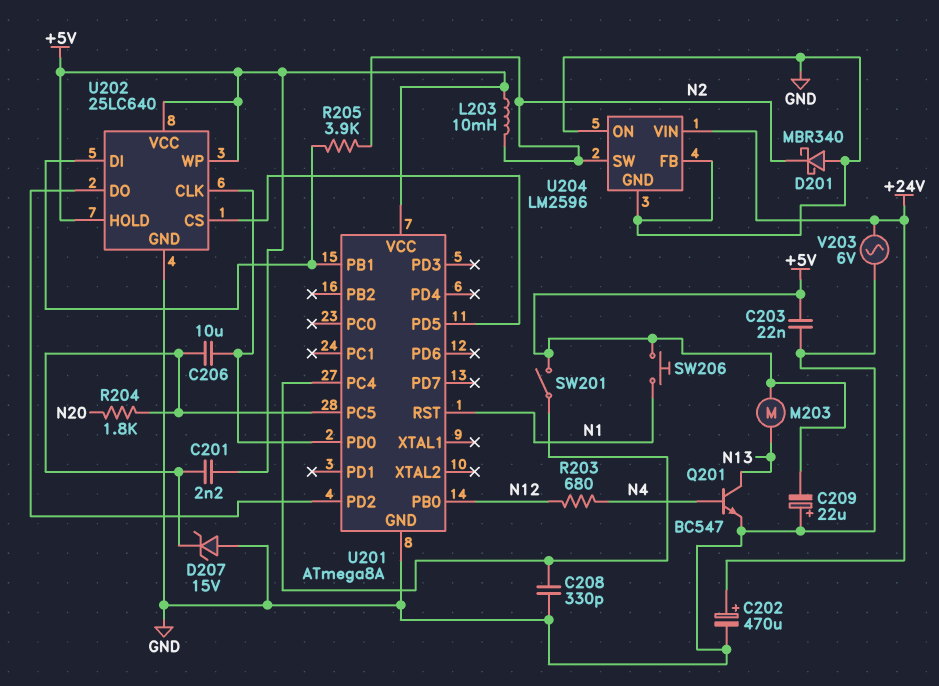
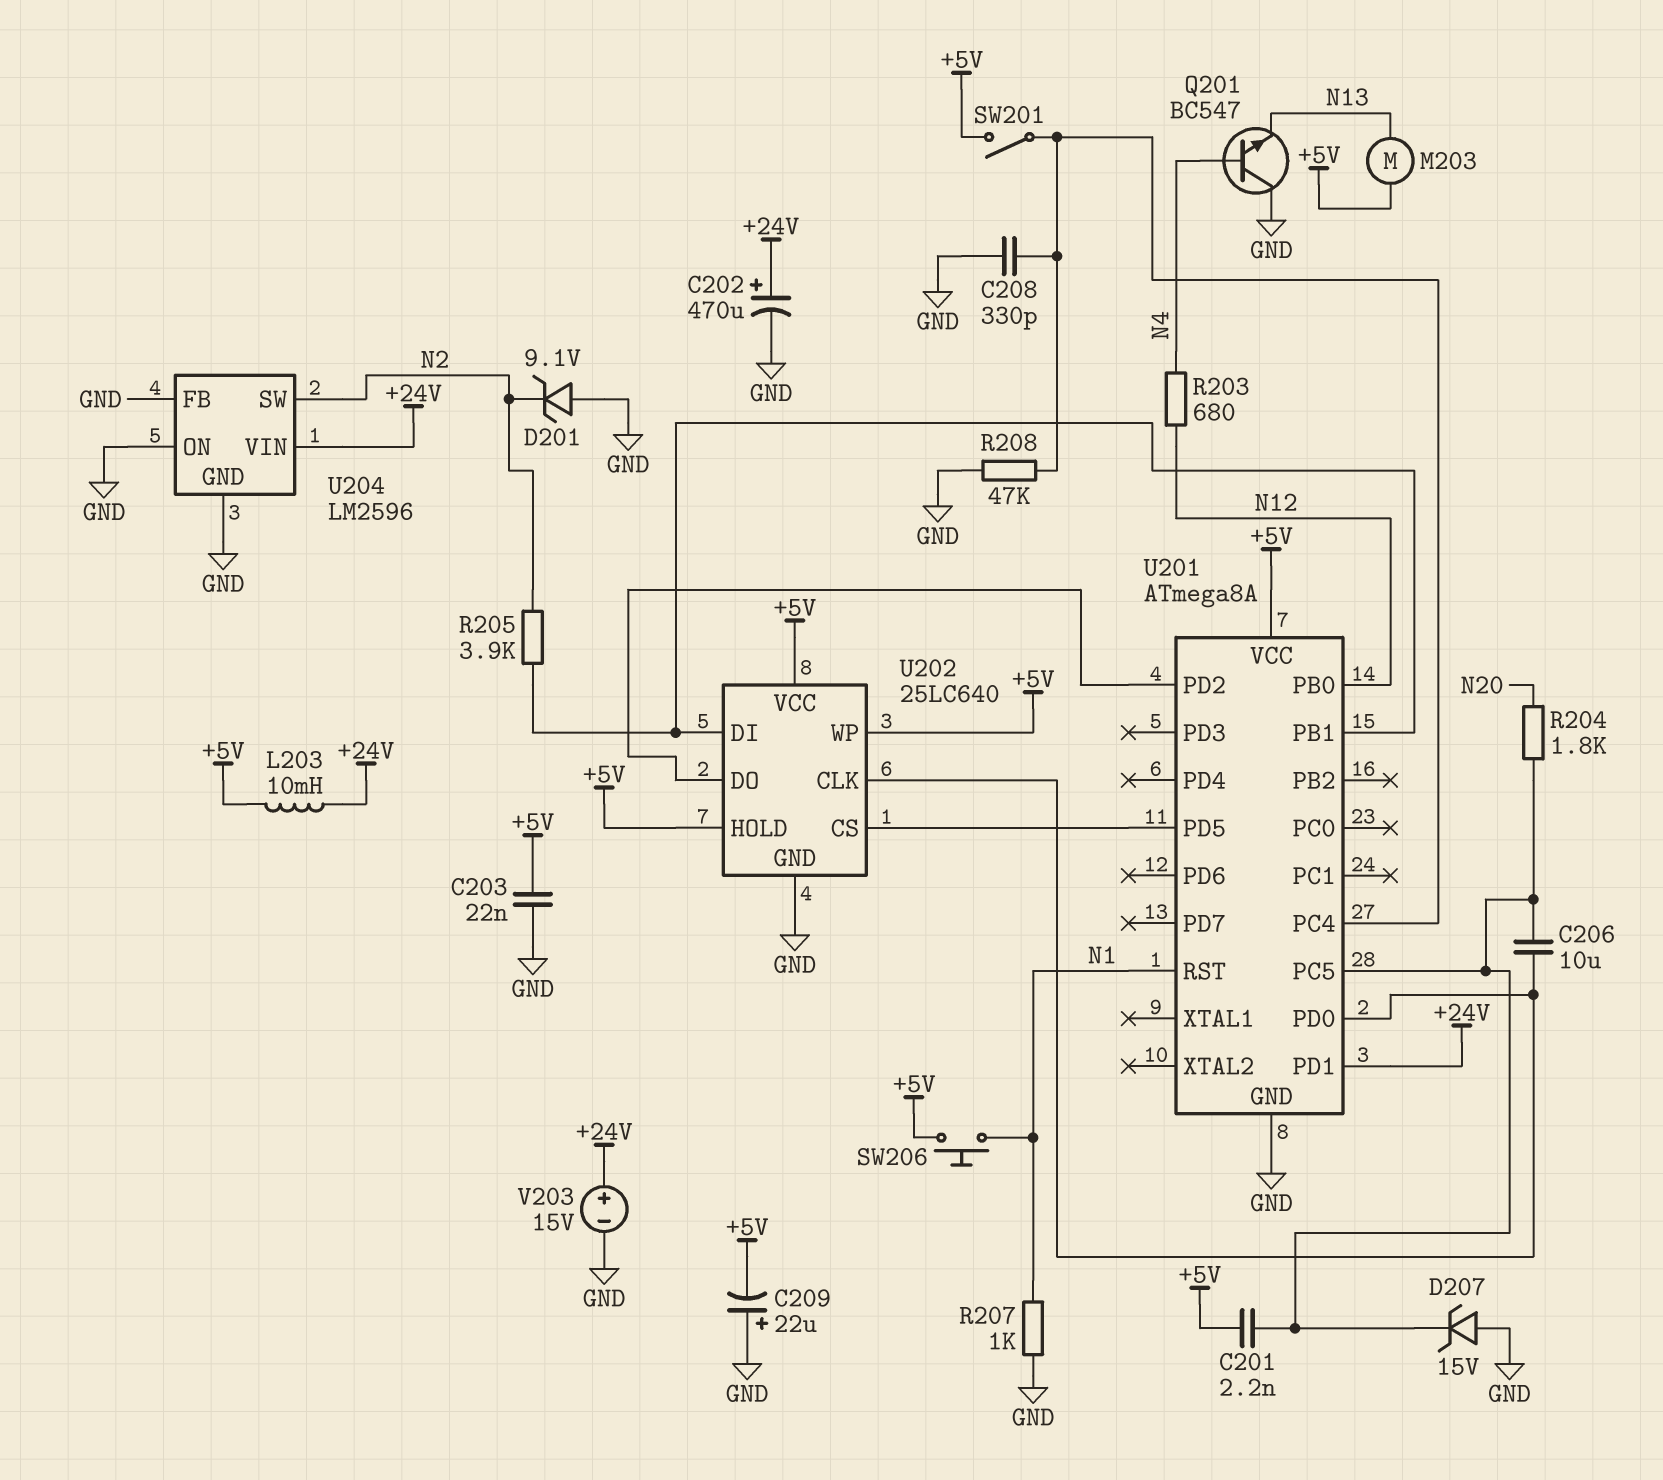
D201: schottky MBR340 (A GND, K N2) -> zener 9.1V (A GND, K N2)
L203: 10mH (+5V, N2) -> 10mH (+5V, +24V)
Q201: NPN BC547 (B N4, C N13, E GND) -> NPN BC547 (B N4, C GND, E N13)
R207: none -> 1k (GND, N1)
R208: none -> 47k (GND, U201/PC4)
U201 pin PD1: none -> +24V
V203: AC 6V (+24V, GND) -> 15V (plus +24V, minus GND)

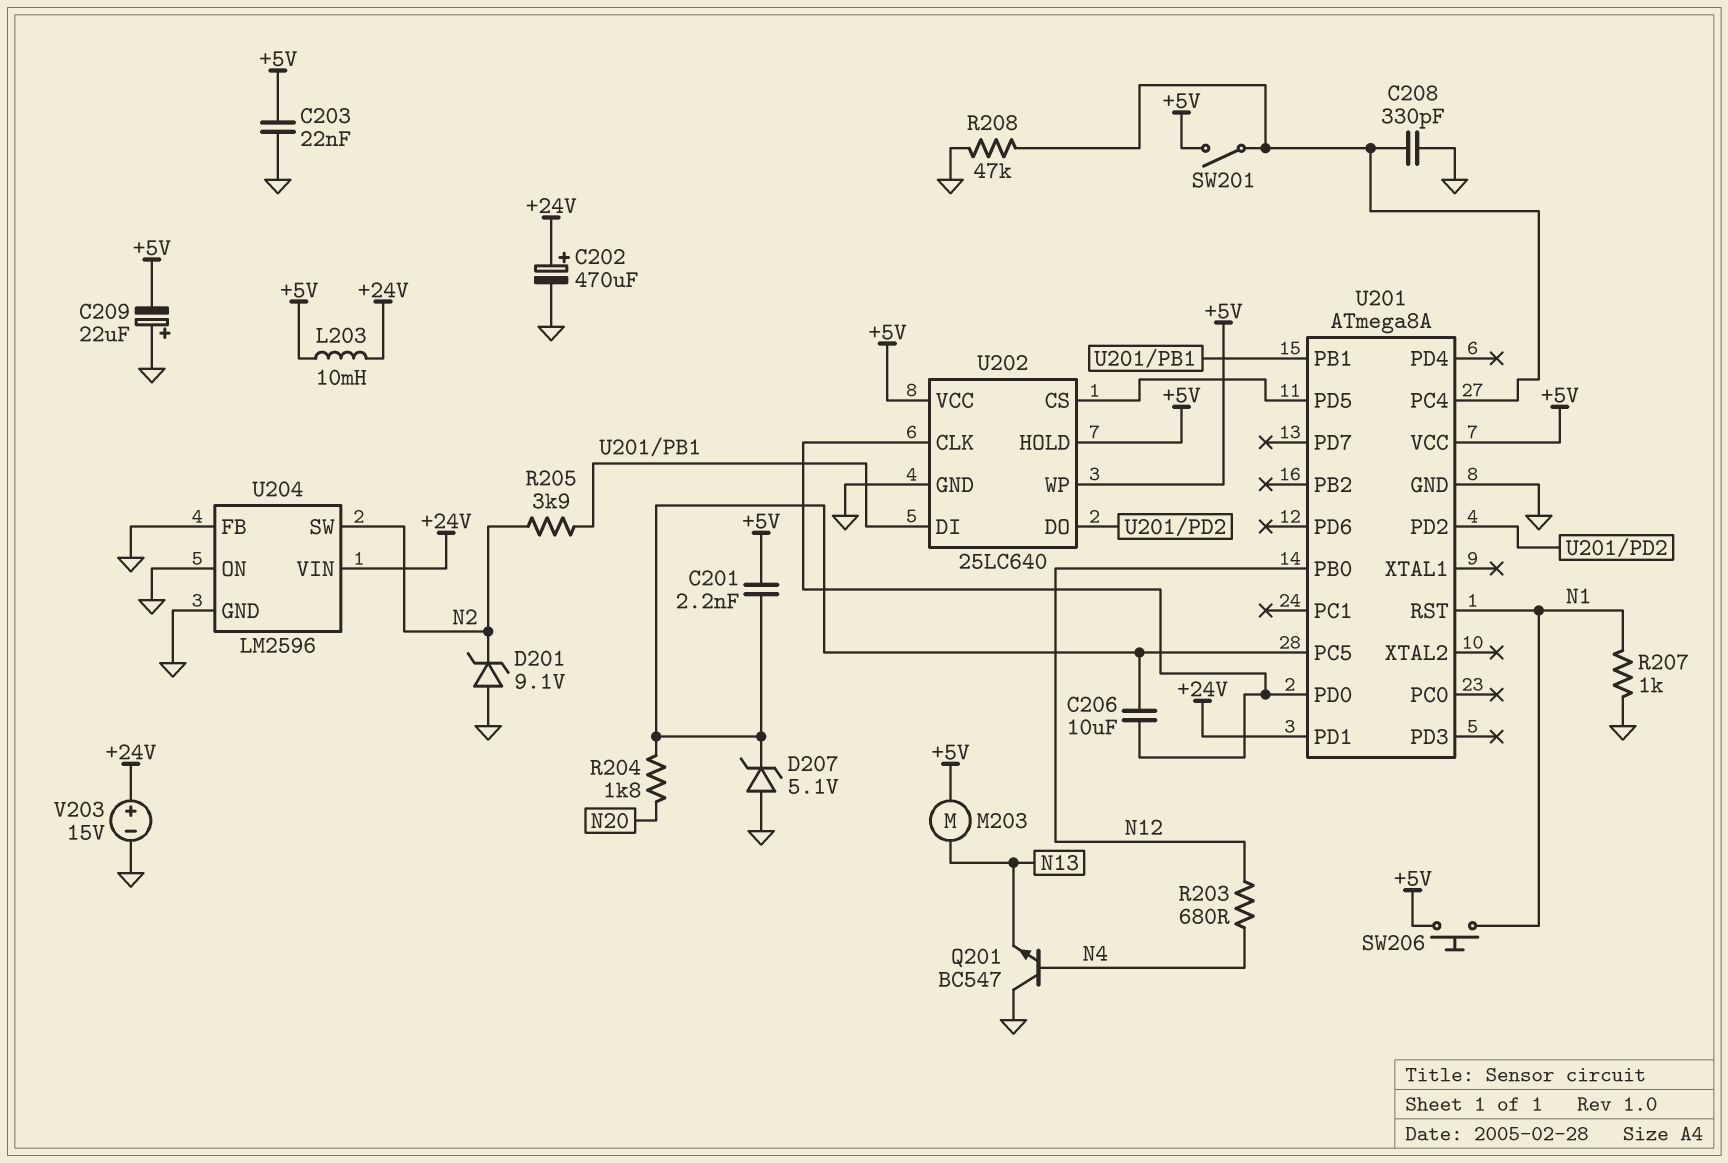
D207: zener 15V (A GND, K U201/PC5) -> zener 5.1V (A GND, K U201/PC5)

